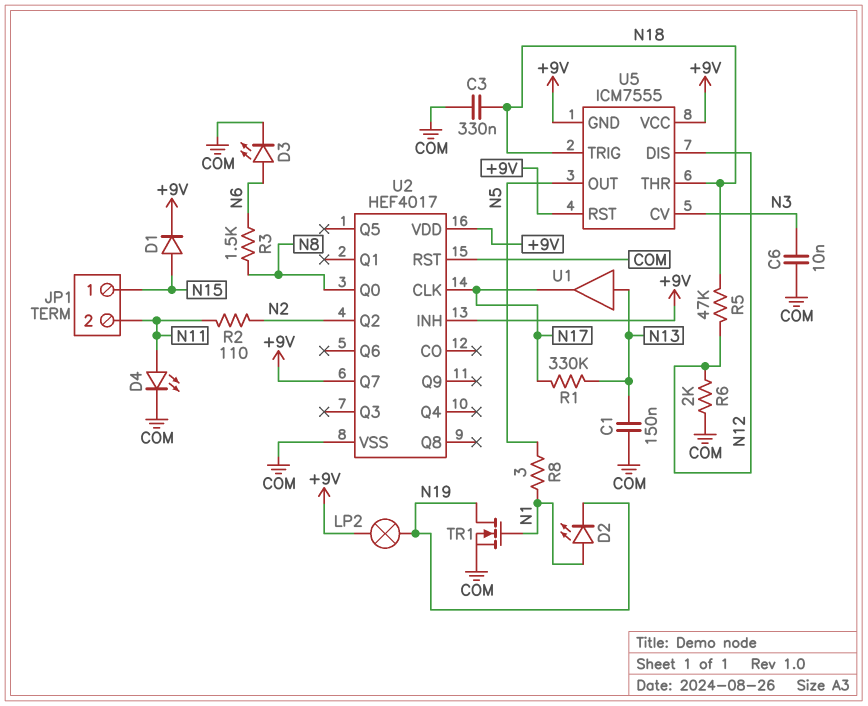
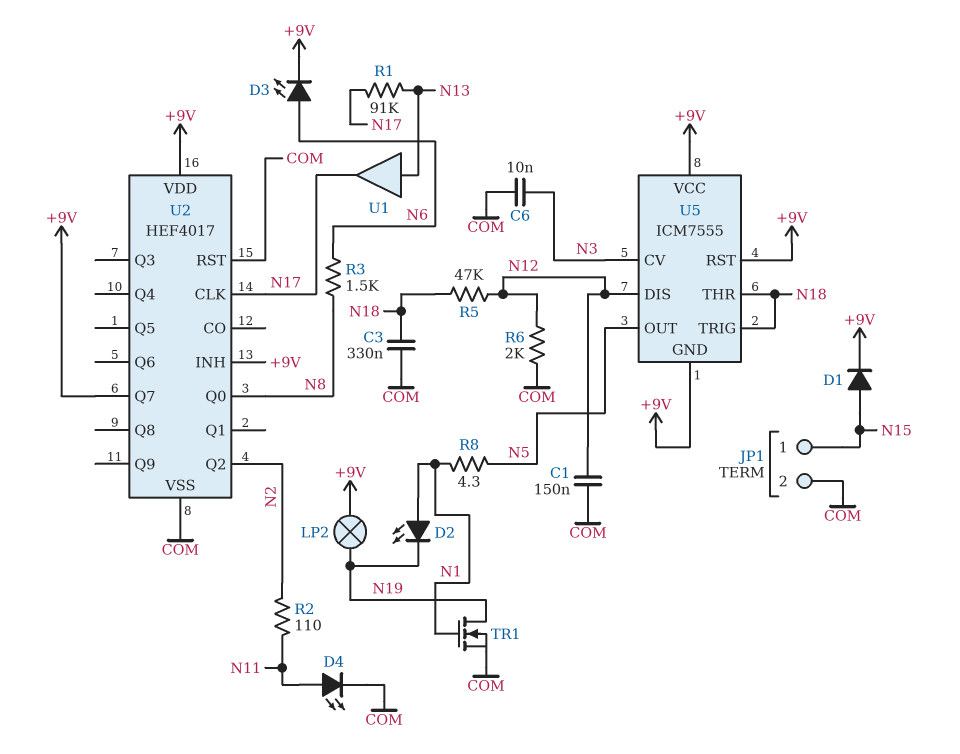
C1: 150nF (COM, N13) -> 150nF (COM, N12)
D3: LED (A N6, K COM) -> LED (A N6, K +9V)
JP1 pin 2: N11 -> COM
R1: 330k (N13, N17) -> 91k (N13, N17)
R8: 3 (N1, N5) -> 4.3 (N1, N5)

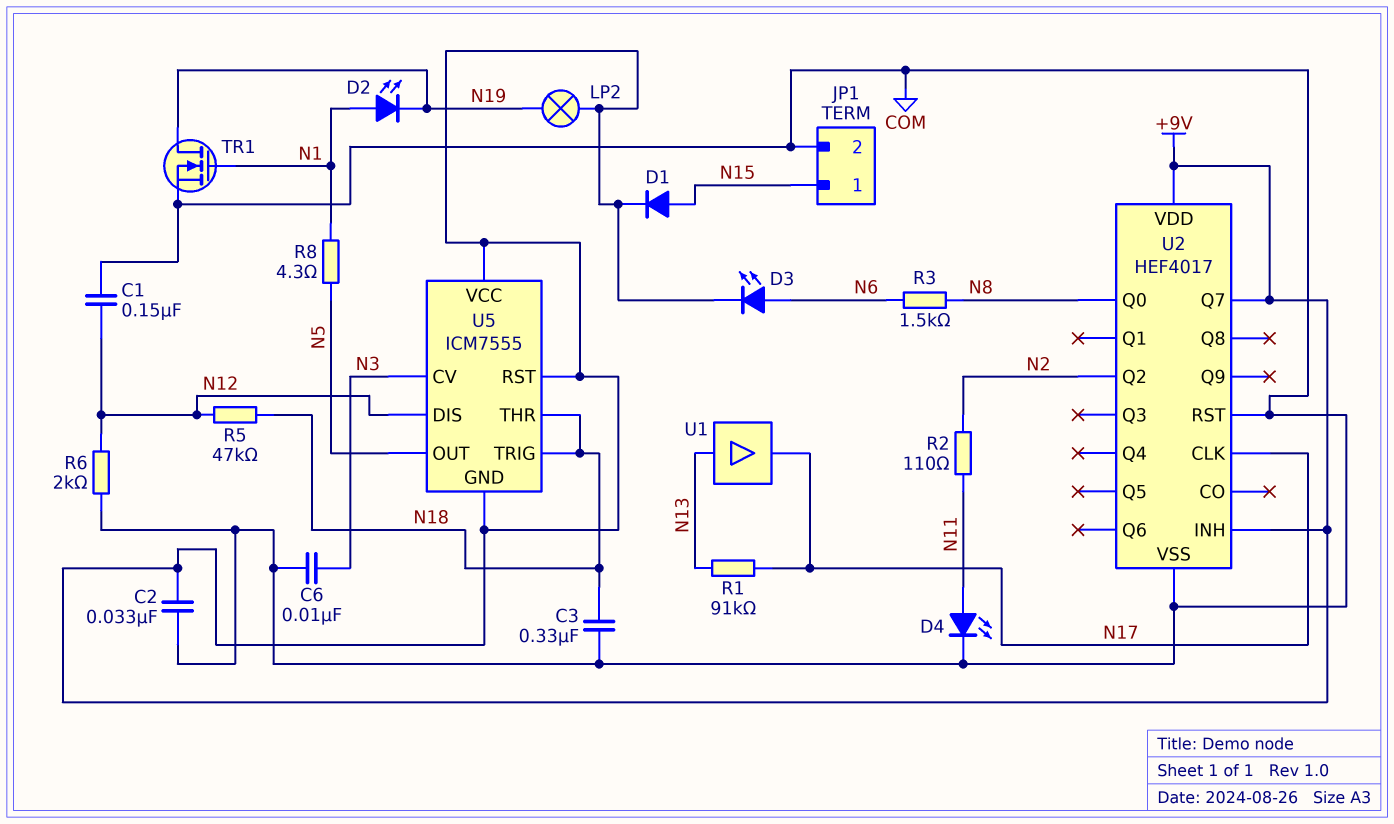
C2: none -> 33nF (+9V, COM)

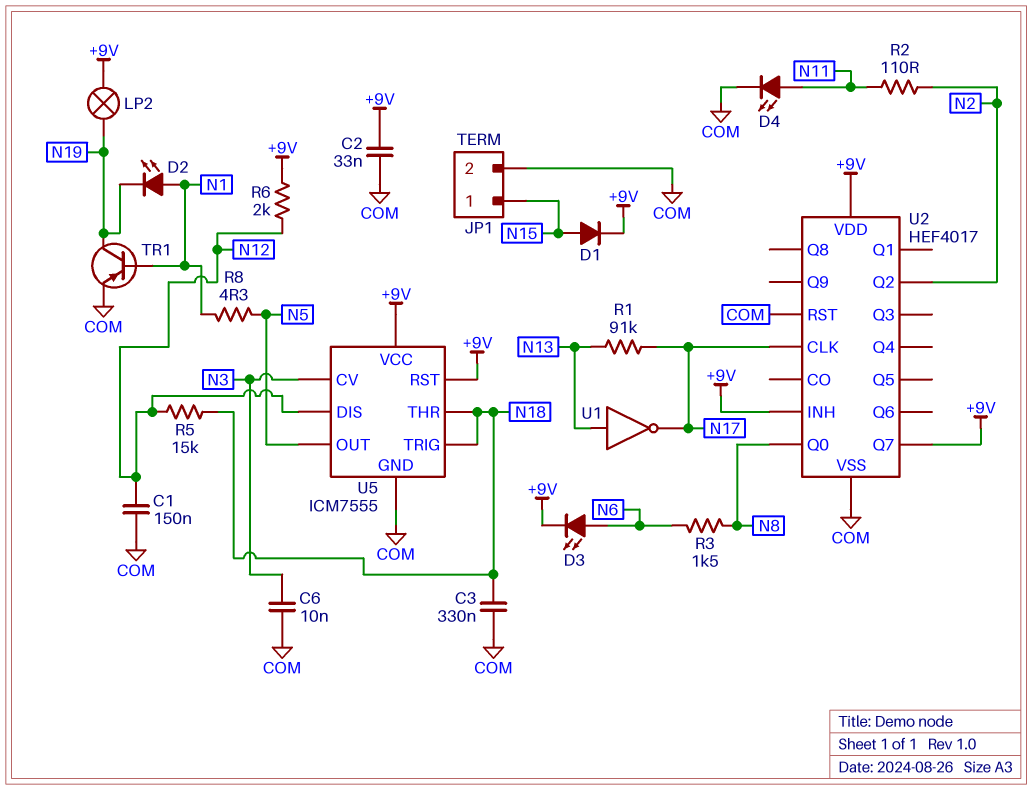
R5: 47k (N12, N18) -> 15k (N12, N18)
R6: 2k (COM, N12) -> 2k (+9V, N12)
TR1: NMOS (G N1, D N19, S COM) -> PNP (B N1, C N19, E COM)
U1: buffer (in N13, out N17) -> NOT (in N13, out N17)
U5 pin GND: +9V -> COM

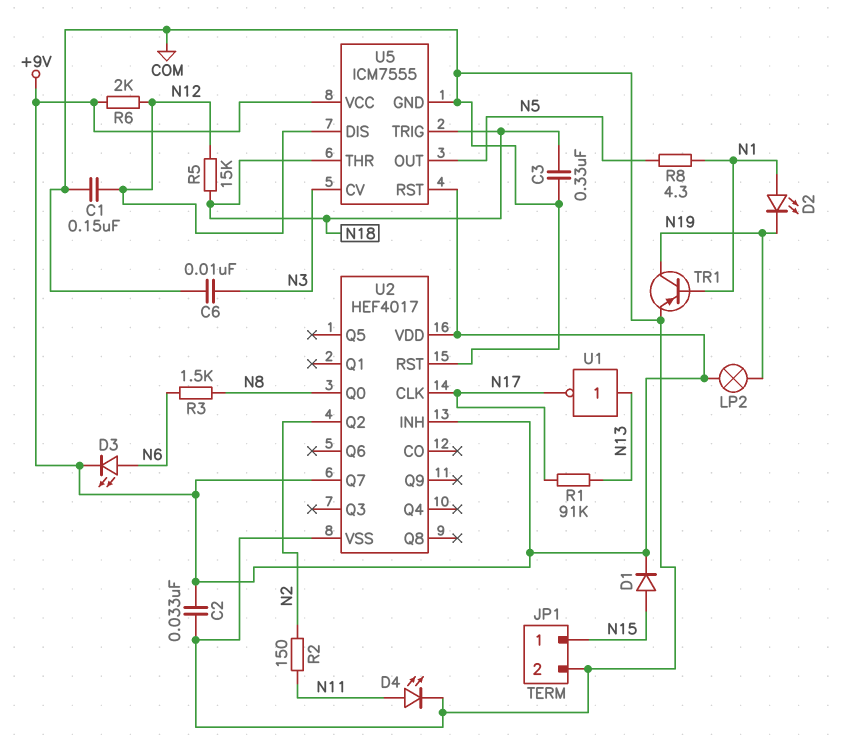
R2: 110 (N2, N11) -> 150 (N2, N11)

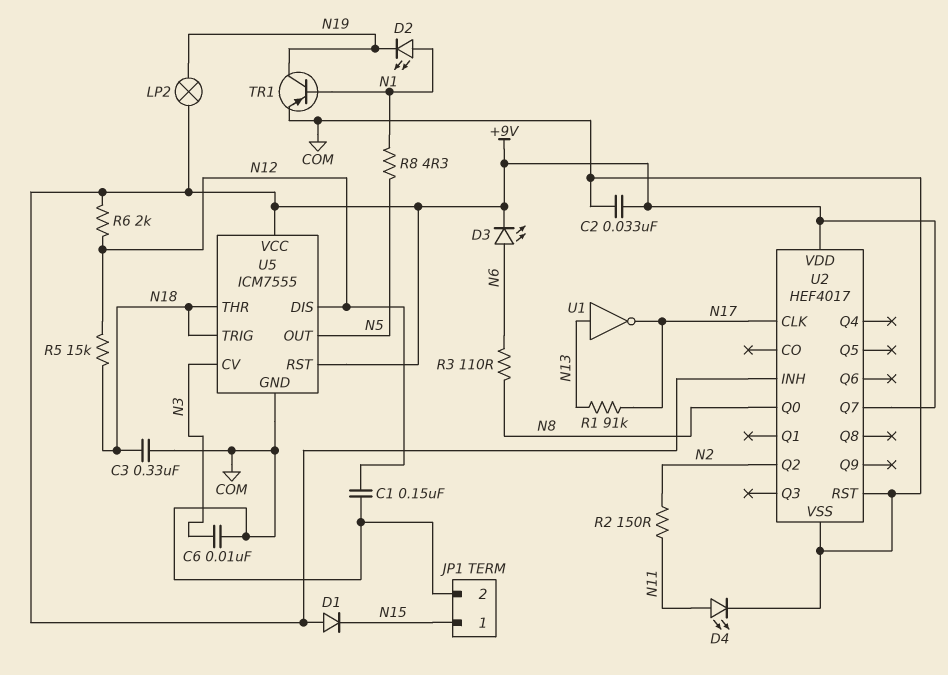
D1: diode (A N15, K +9V) -> diode (A +9V, K N15)
R3: 1.5k (N6, N8) -> 110 (N6, N8)

